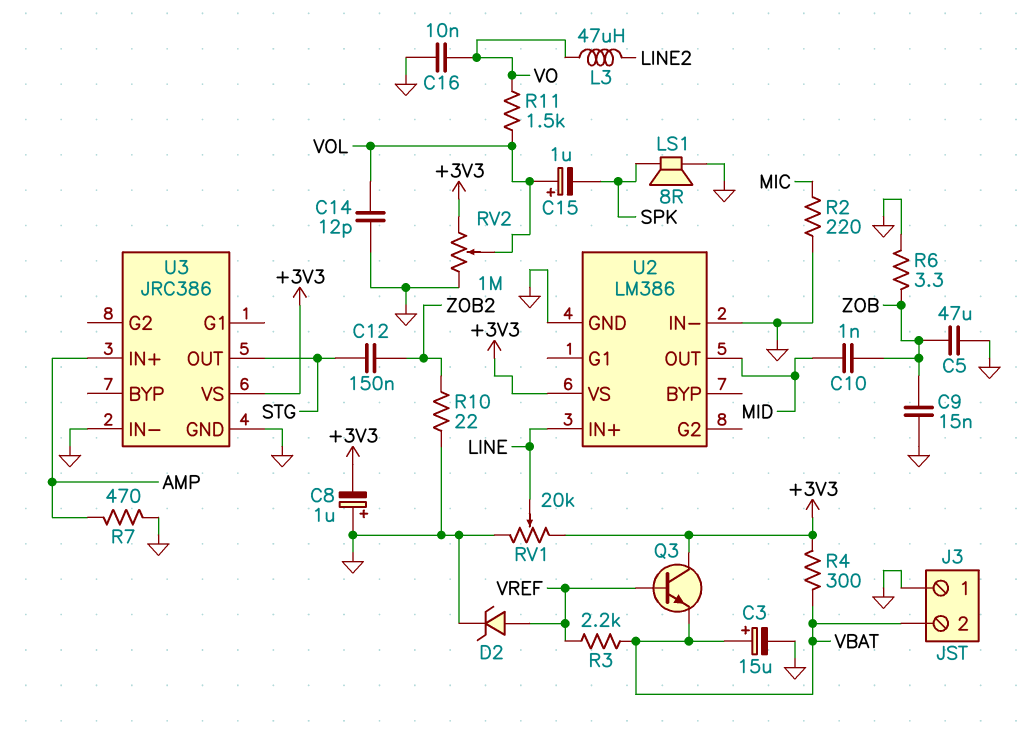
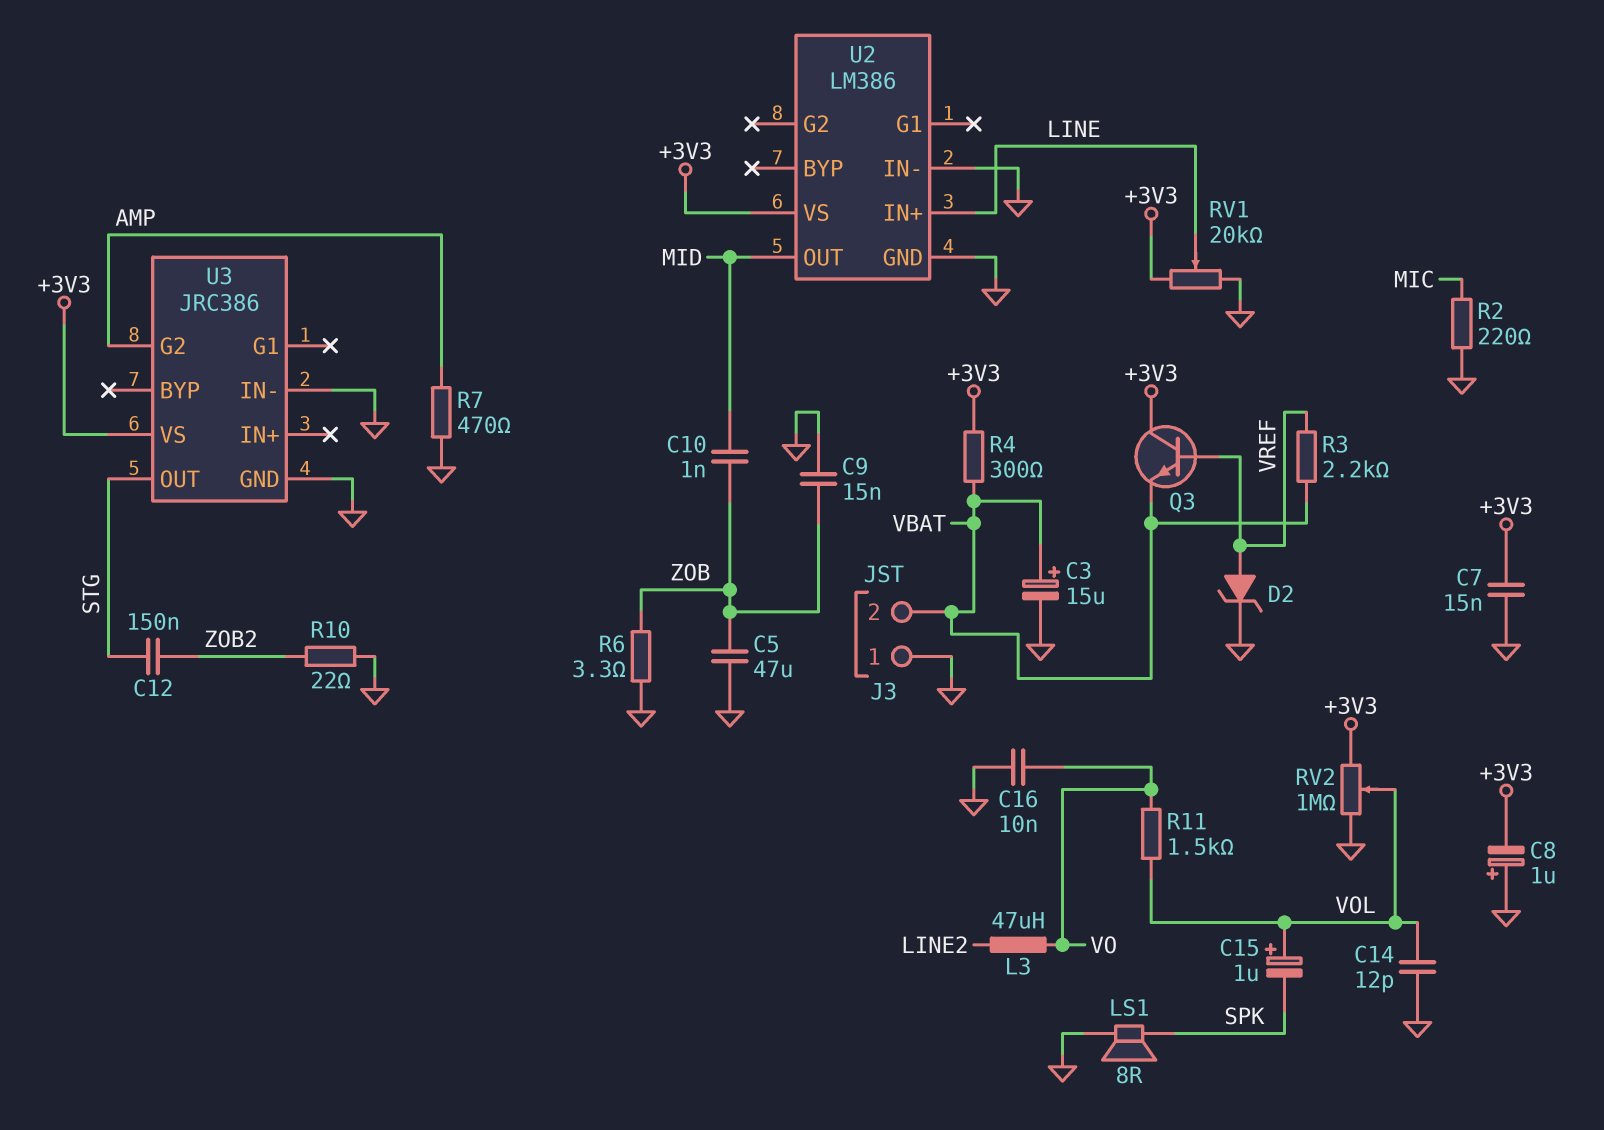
C7: none -> 15nF (+3V3, GND)
U3 pin G2: none -> AMP
U3 pin IN+: AMP -> none

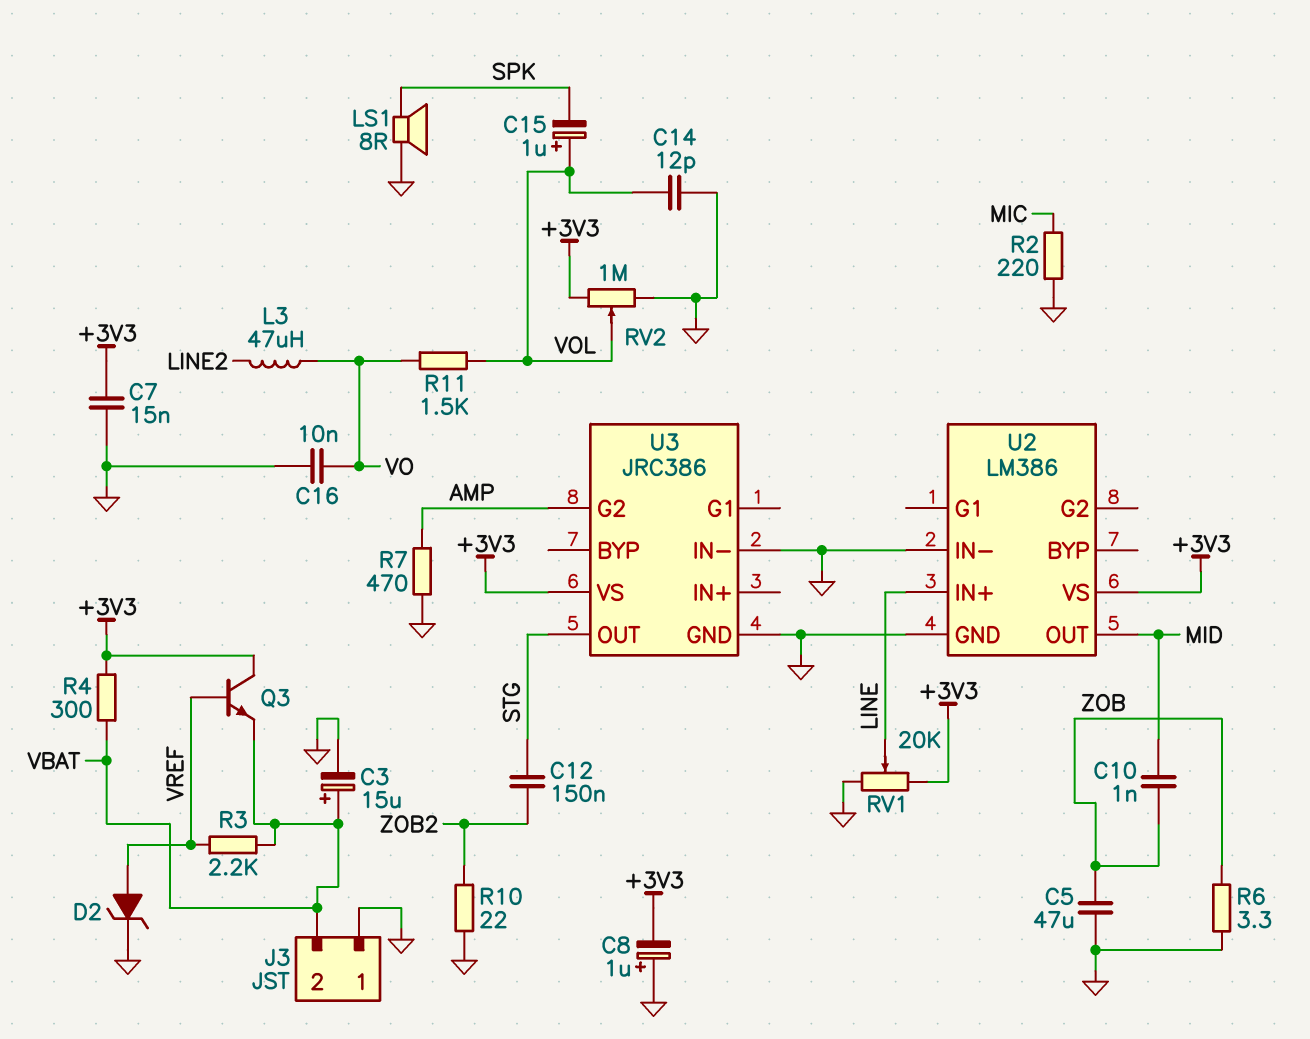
C9: 15nF (GND, ZOB) -> none

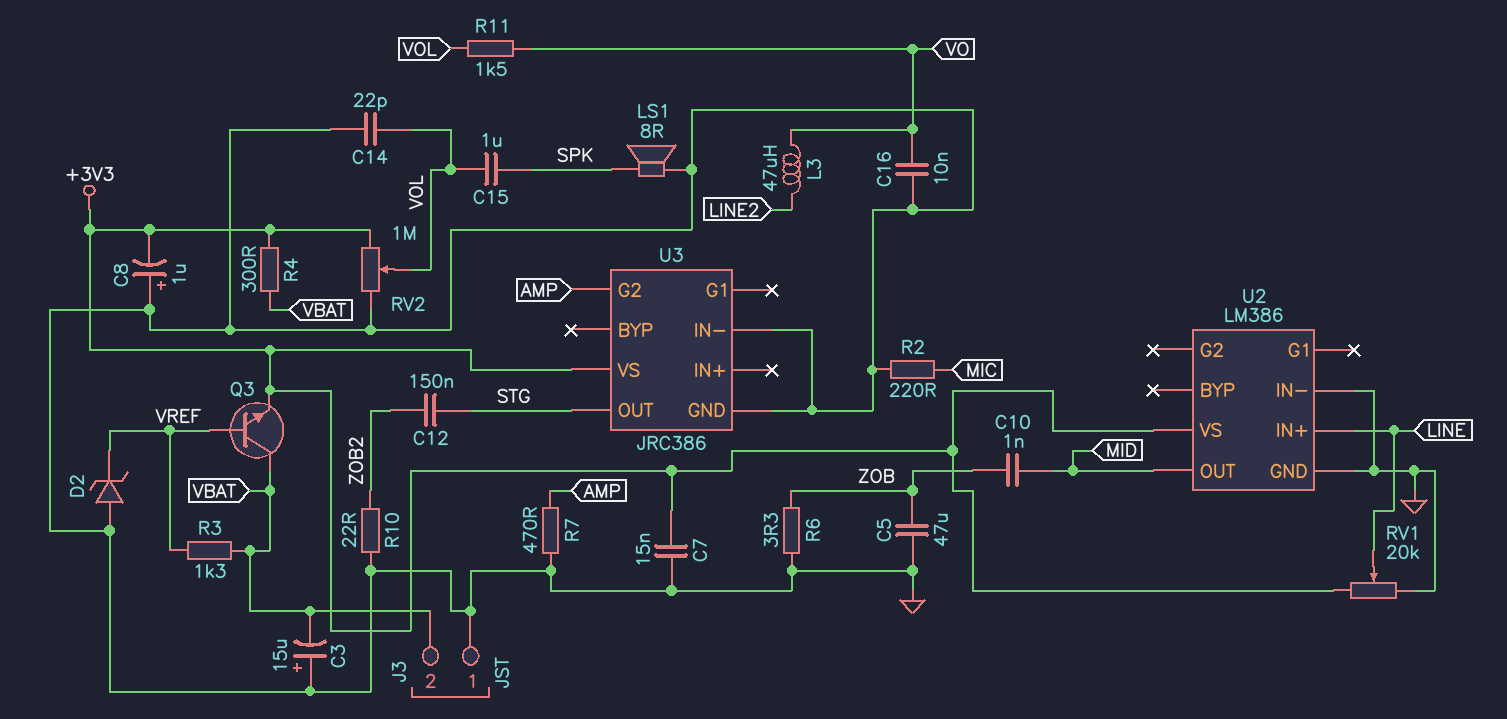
C3: 15uF (plus VBAT, minus GND) -> 15uF (plus GND, minus VBAT)
C14: 12pF (GND, VOL) -> 22pF (GND, VOL)
C15: 1uF (plus VOL, minus SPK) -> 1uF (SPK, VOL)
D2: zener (A VREF, K GND) -> zener (A GND, K VREF)
Q3: NPN (B VREF, C +3V3, E VBAT) -> NPN (B VREF, C VBAT, E +3V3)
R3: 2.2k (VBAT, VREF) -> 1.3k (VBAT, VREF)

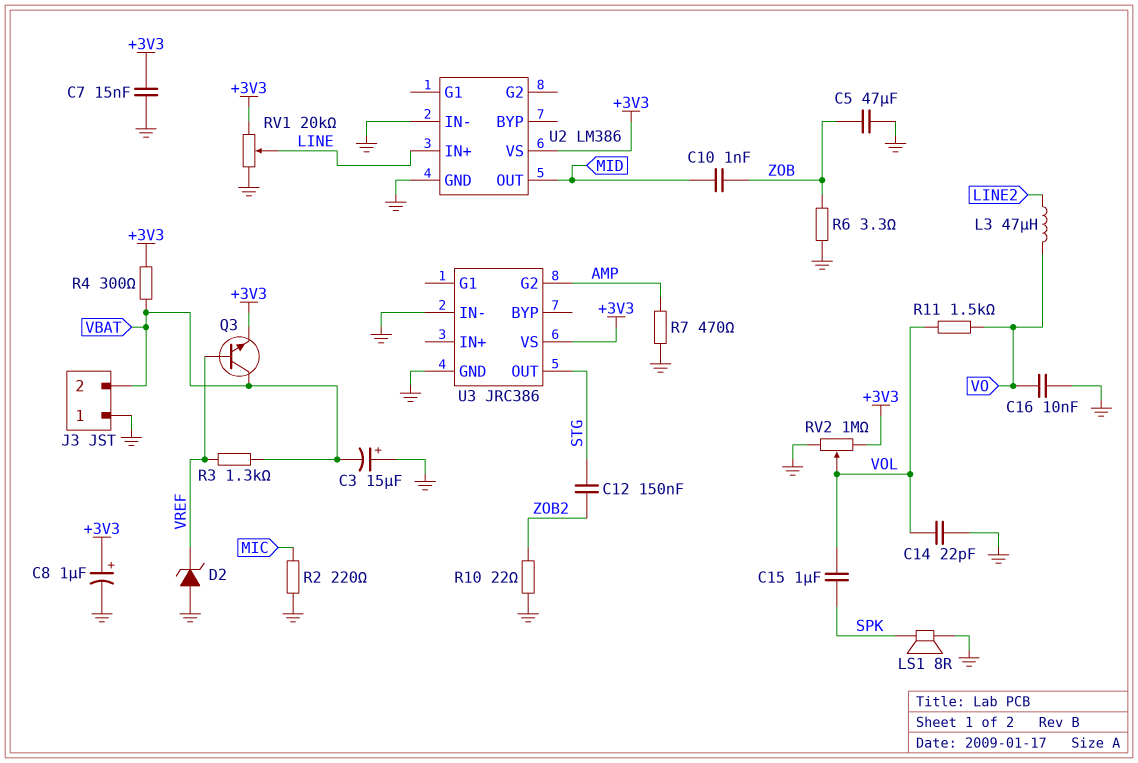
C8: 1uF (plus GND, minus +3V3) -> 1uF (plus +3V3, minus GND)

